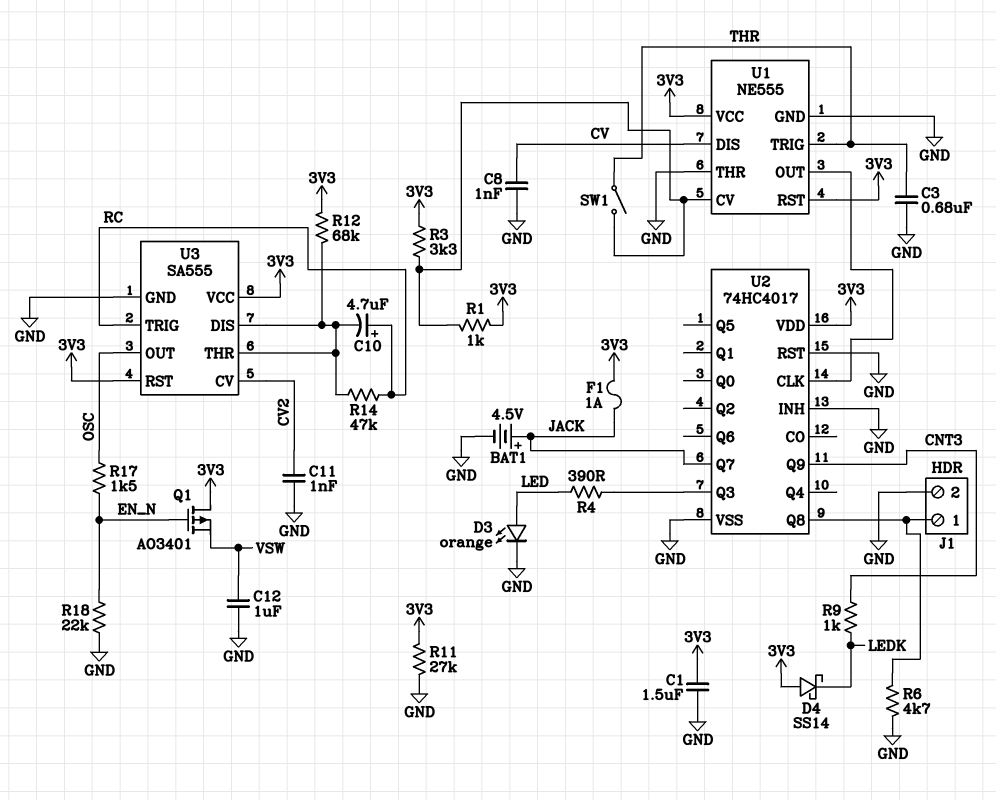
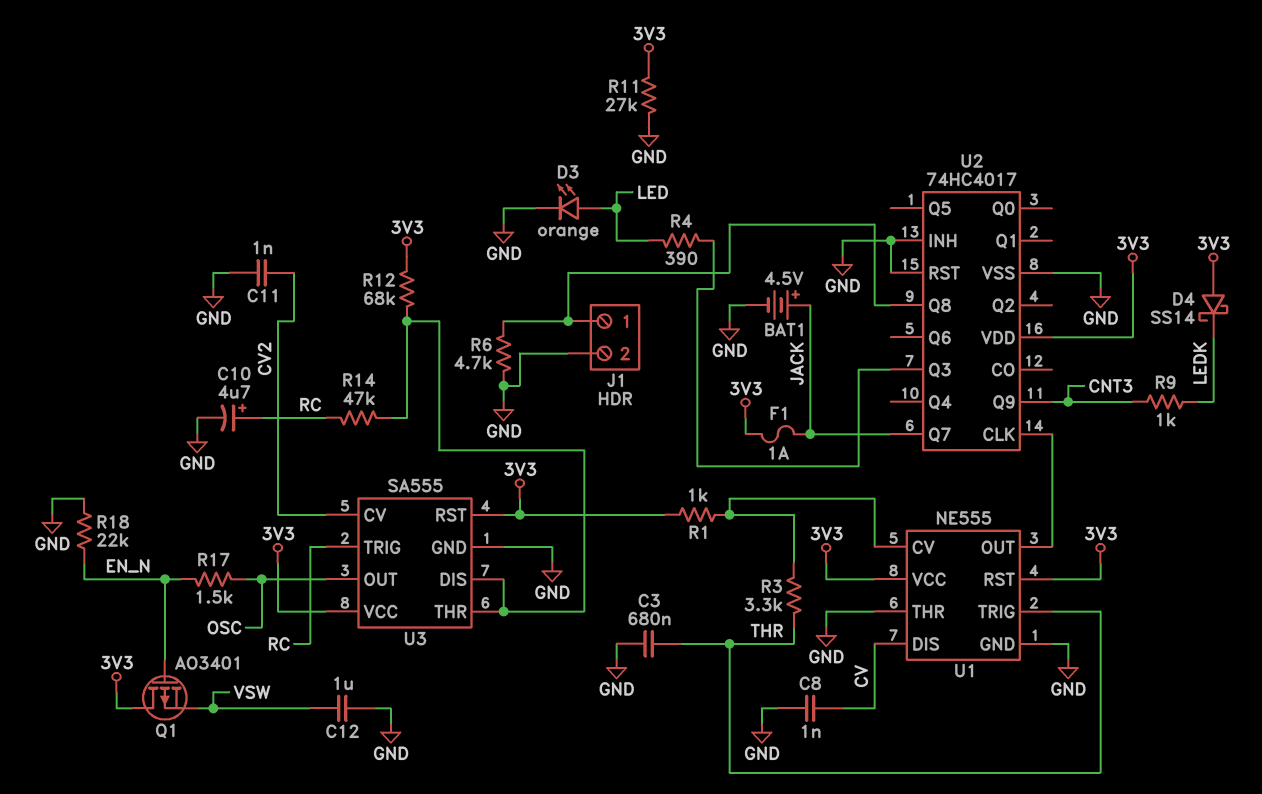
C1: 1.5uF (3V3, GND) -> none
C10: 4.7uF (plus RC, minus U3/DIS) -> 4.7uF (plus RC, minus GND)
R3: 3.3k (3V3, U1/CV) -> 3.3k (THR, U1/CV)
SW1: switch (THR, U1/CV) -> none

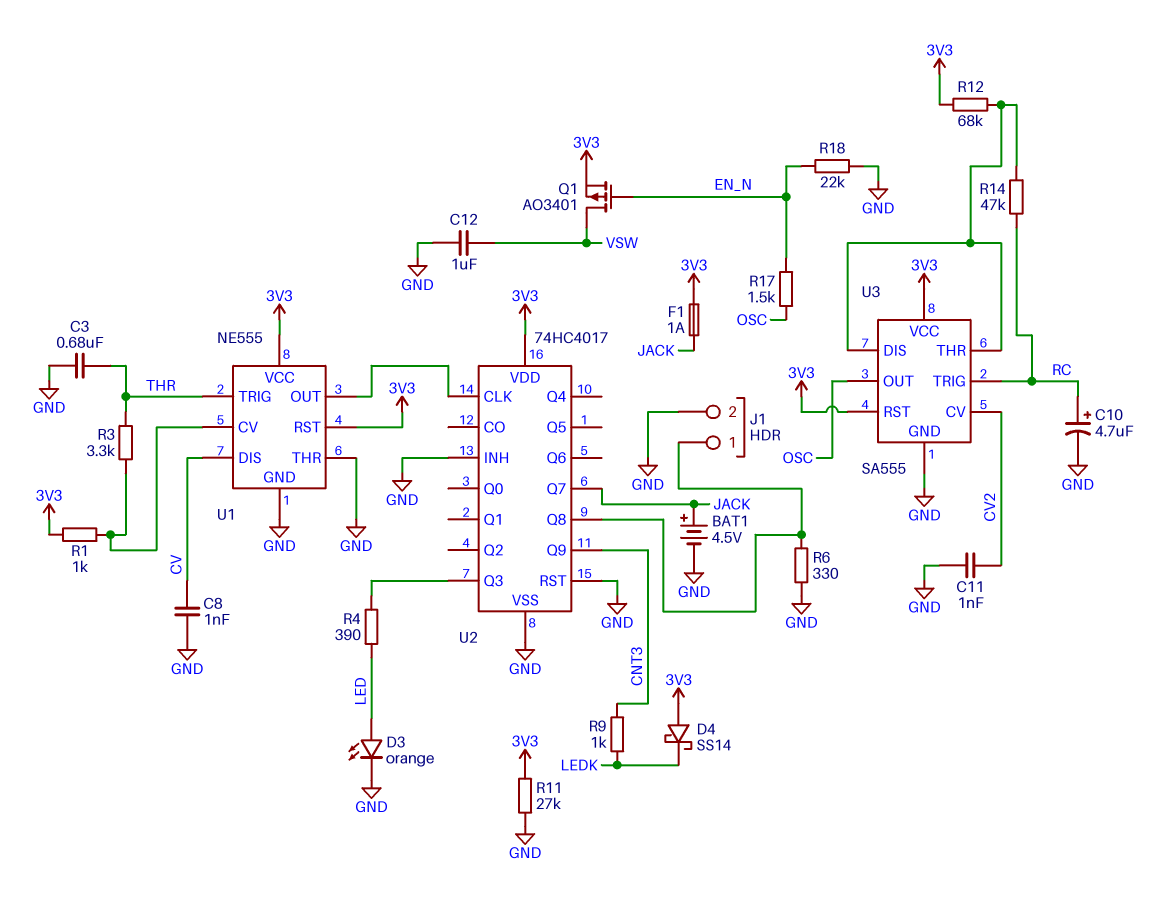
Q1: PMOS AO3401 (G EN_N, D 3V3, S VSW) -> PMOS AO3401 (G EN_N, D VSW, S 3V3)
R6: 4.7k (GND, J1/1) -> 330 (GND, J1/1)

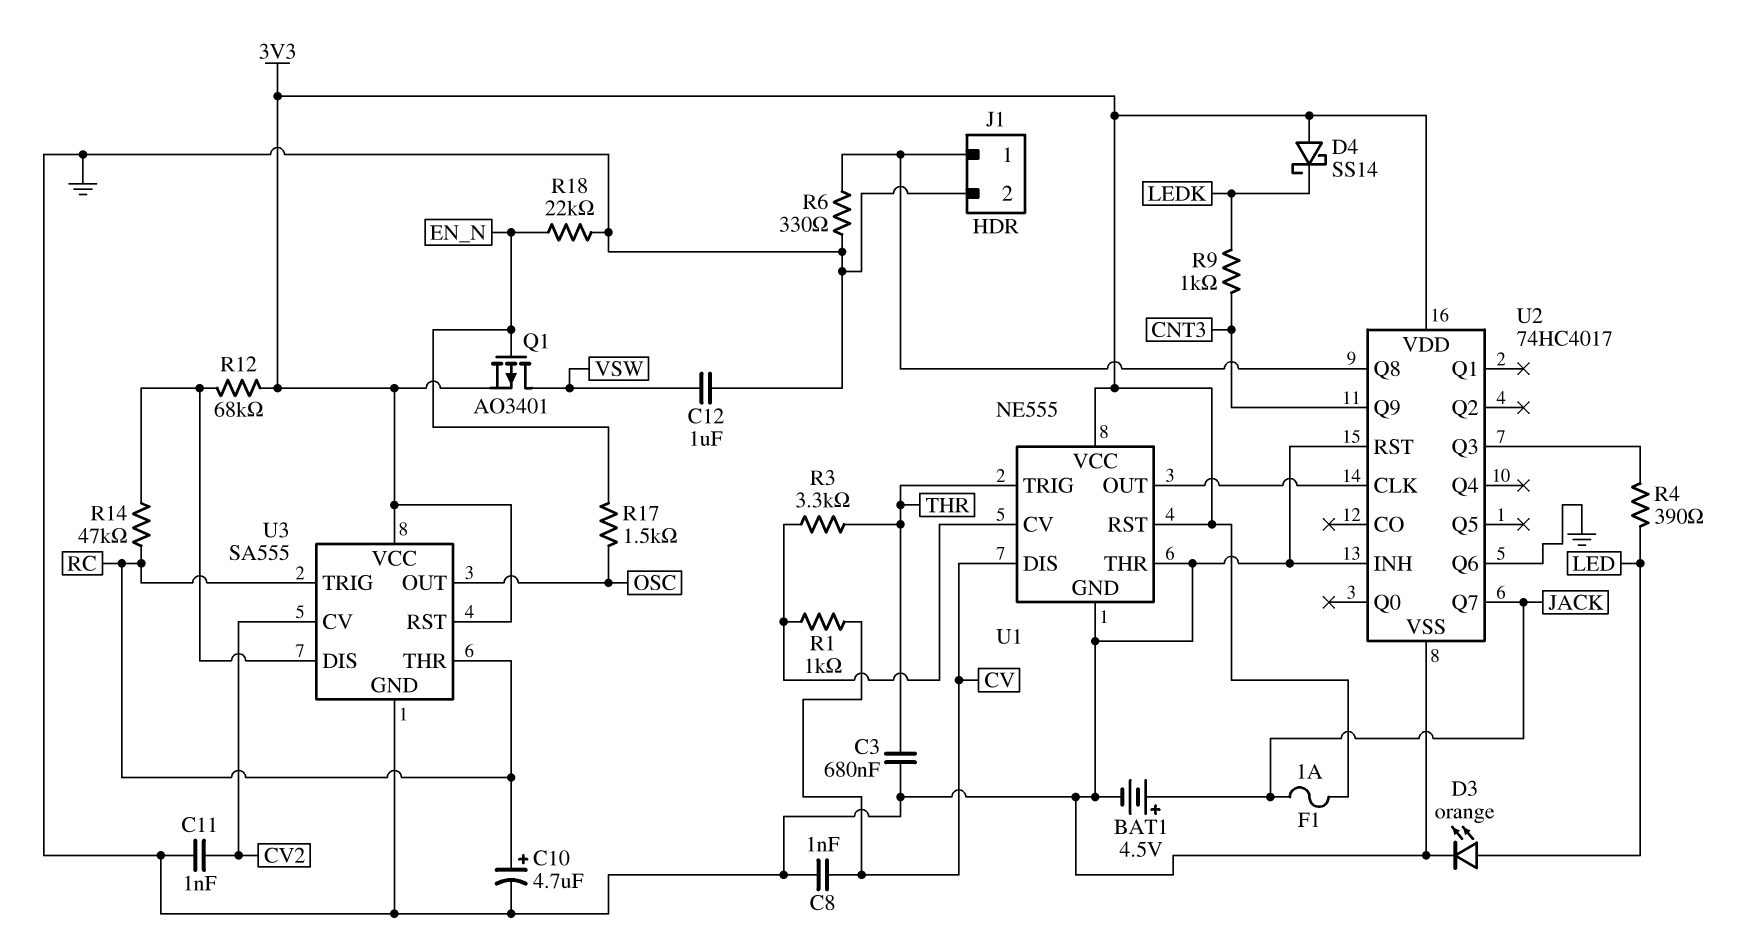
R1: 1k (3V3, U1/CV) -> 1k (CV, U1/CV)
R11: 27k (3V3, GND) -> none
U2 pin Q6: none -> GND
U3 pin THR: U3/DIS -> RC

